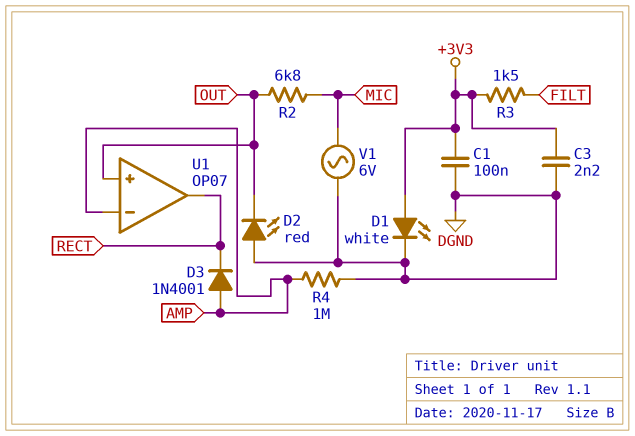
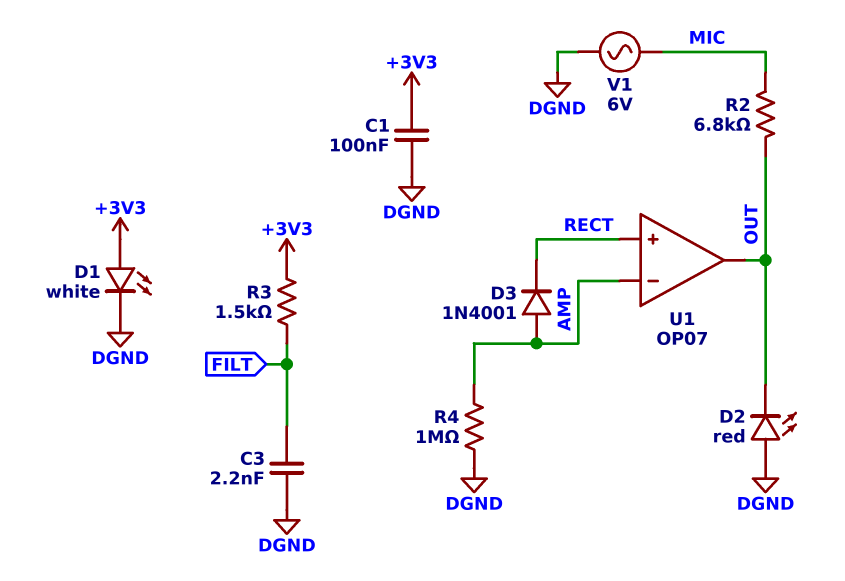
C3: 2.2nF (+3V3, DGND) -> 2.2nF (DGND, FILT)
U1 pin in+: OUT -> RECT
U1 pin out: RECT -> OUT

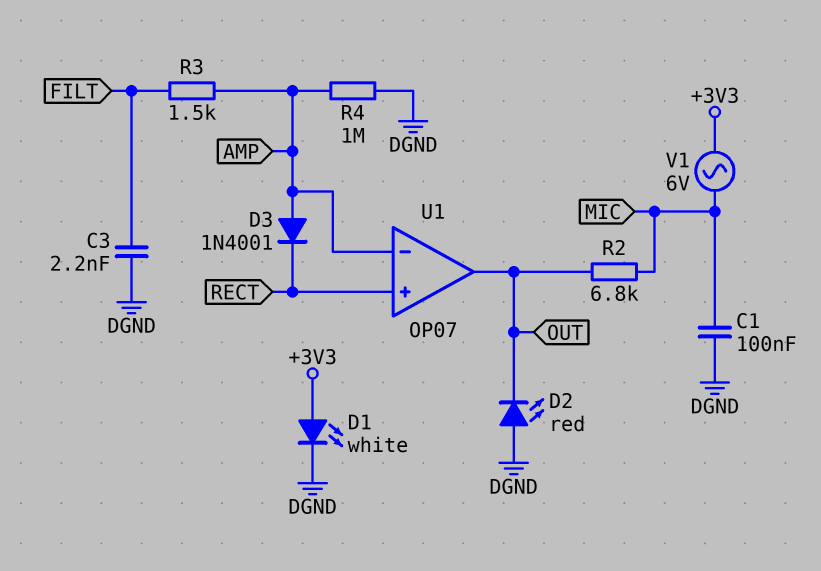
C1: 100nF (+3V3, DGND) -> 100nF (DGND, MIC)
R3: 1.5k (+3V3, FILT) -> 1.5k (AMP, FILT)
V1: AC 6V (DGND, MIC) -> AC 6V (+3V3, MIC)

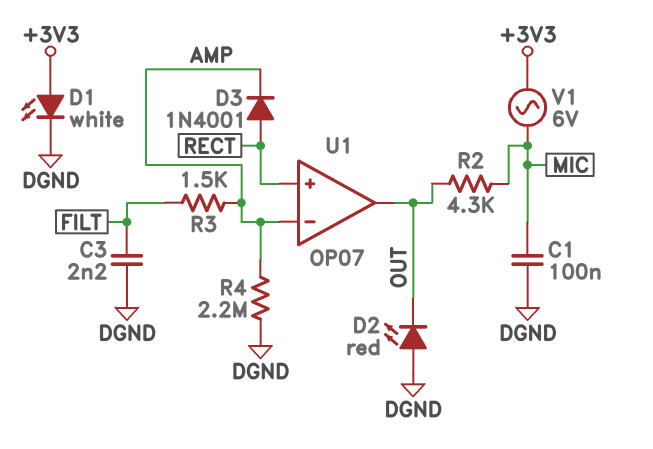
D3: diode 1N4001 (A AMP, K RECT) -> diode 1N4001 (A RECT, K AMP)
R2: 6.8k (MIC, OUT) -> 4.3k (MIC, OUT)
R4: 1M (AMP, DGND) -> 2.2M (AMP, DGND)

